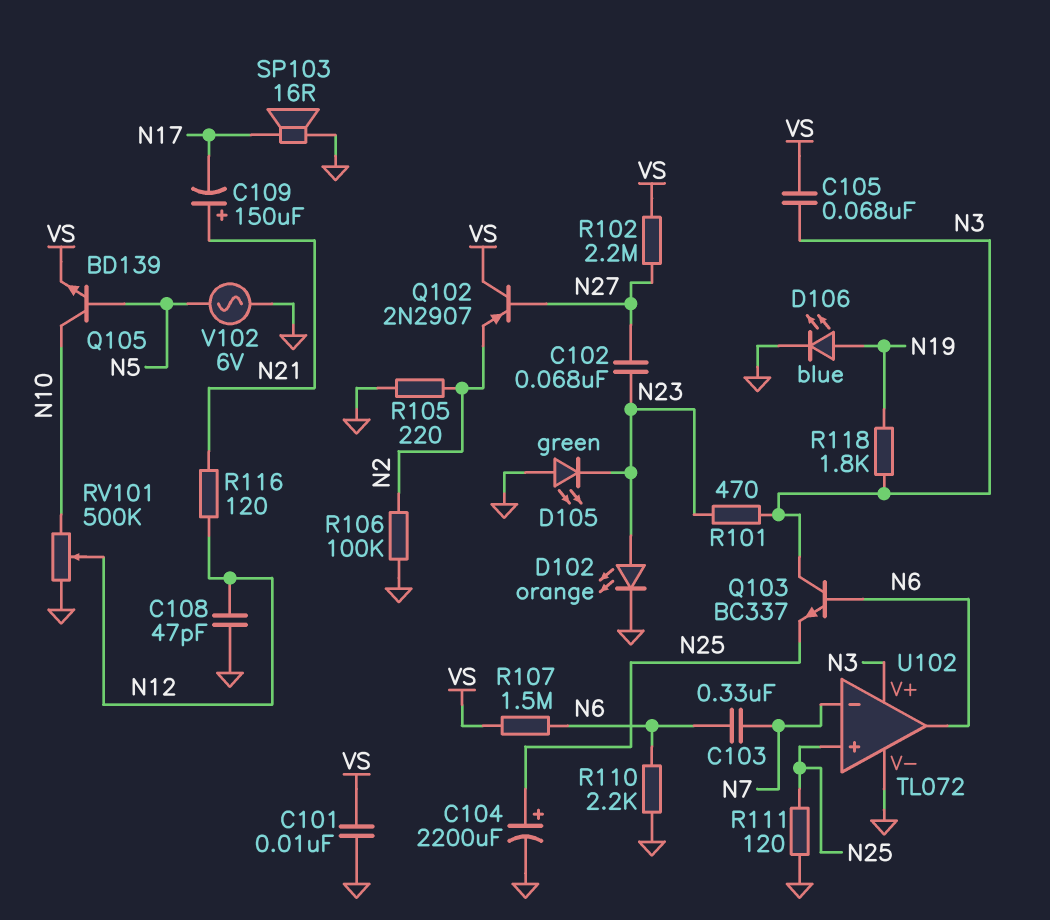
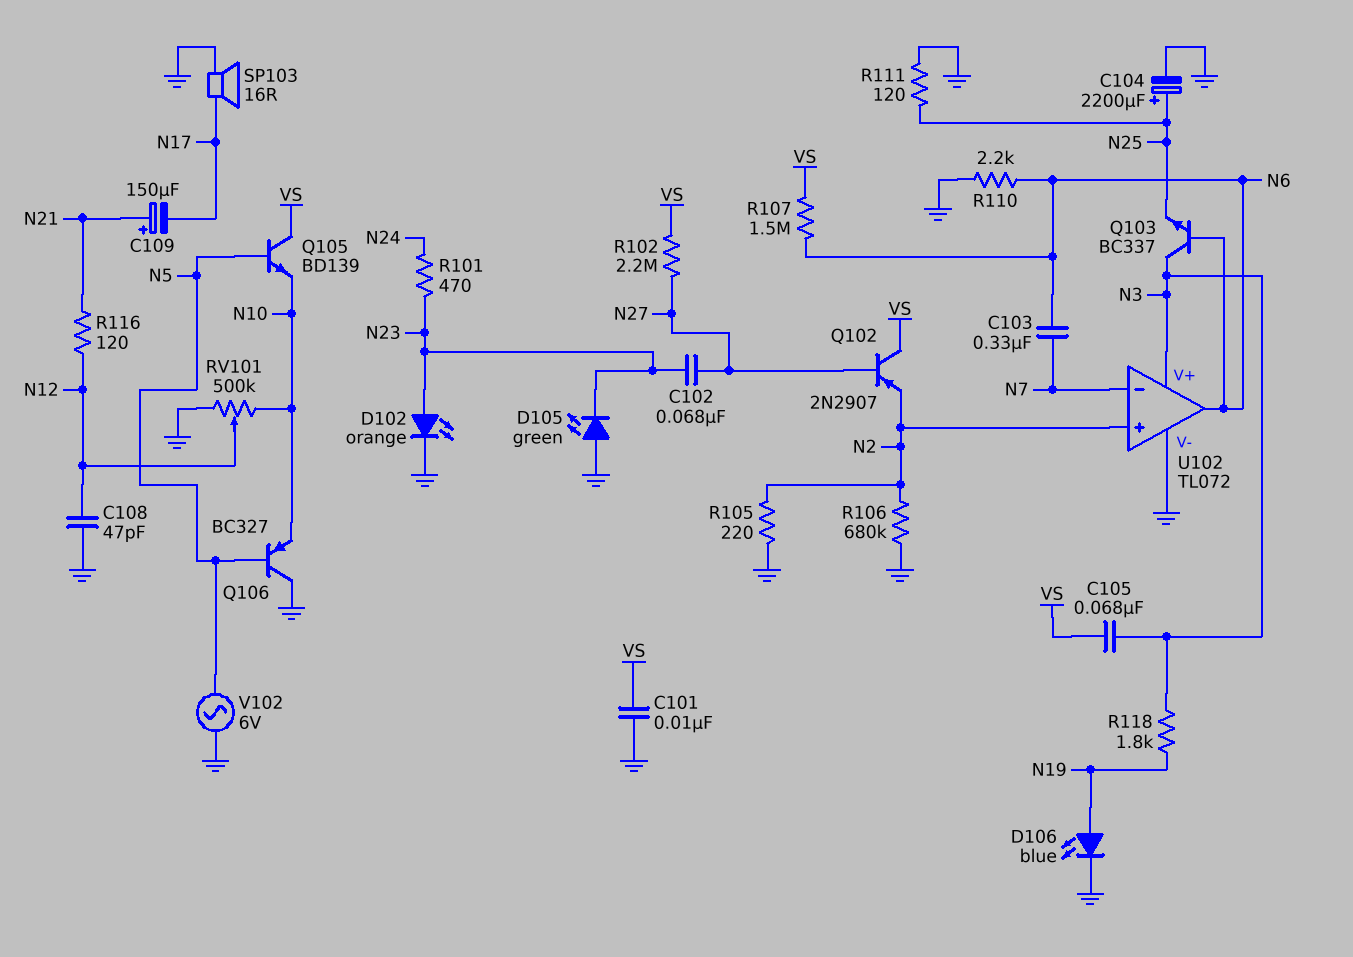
Q105: NPN BD139 (B N5, C N10, E VS) -> NPN BD139 (B N5, C VS, E N10)
Q106: none -> PNP BC327 (B N5, C GND, E N10)
R101: 470 (N3, N23) -> 470 (N23, N24)
R106: 100k (GND, N2) -> 680k (GND, N2)
U102 pin in+: N25 -> N2

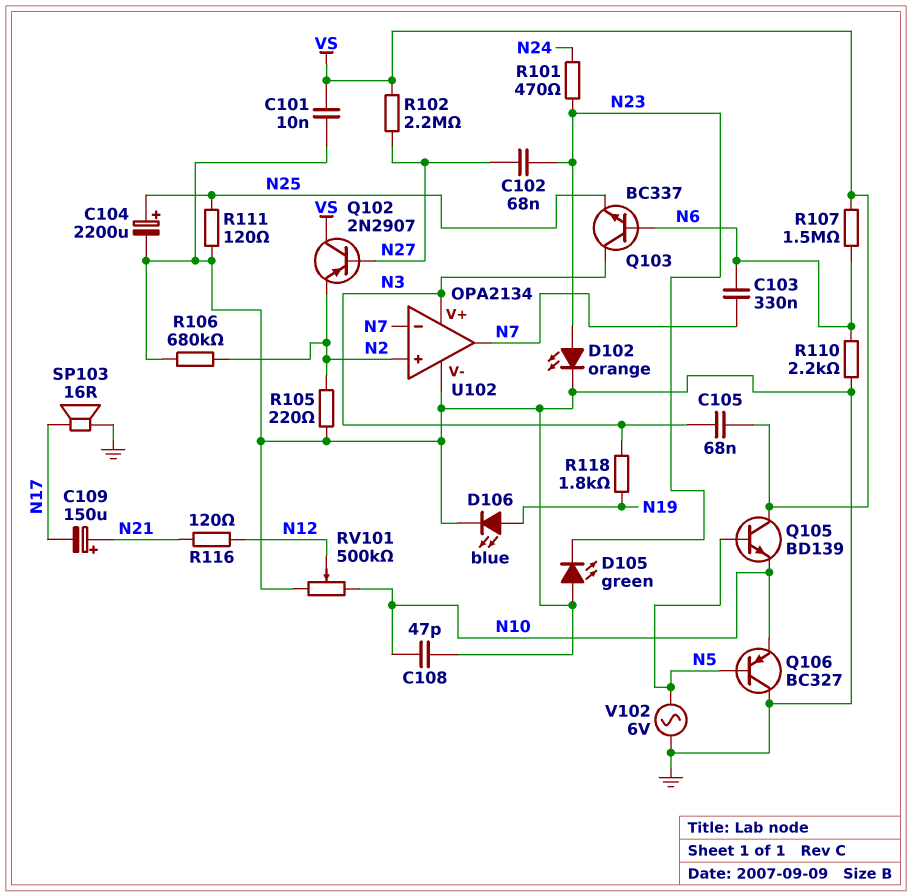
C108: 47pF (GND, N12) -> 47pF (GND, N10)
U102: TL072 -> OPA2134
U102 pin out: N6 -> N7

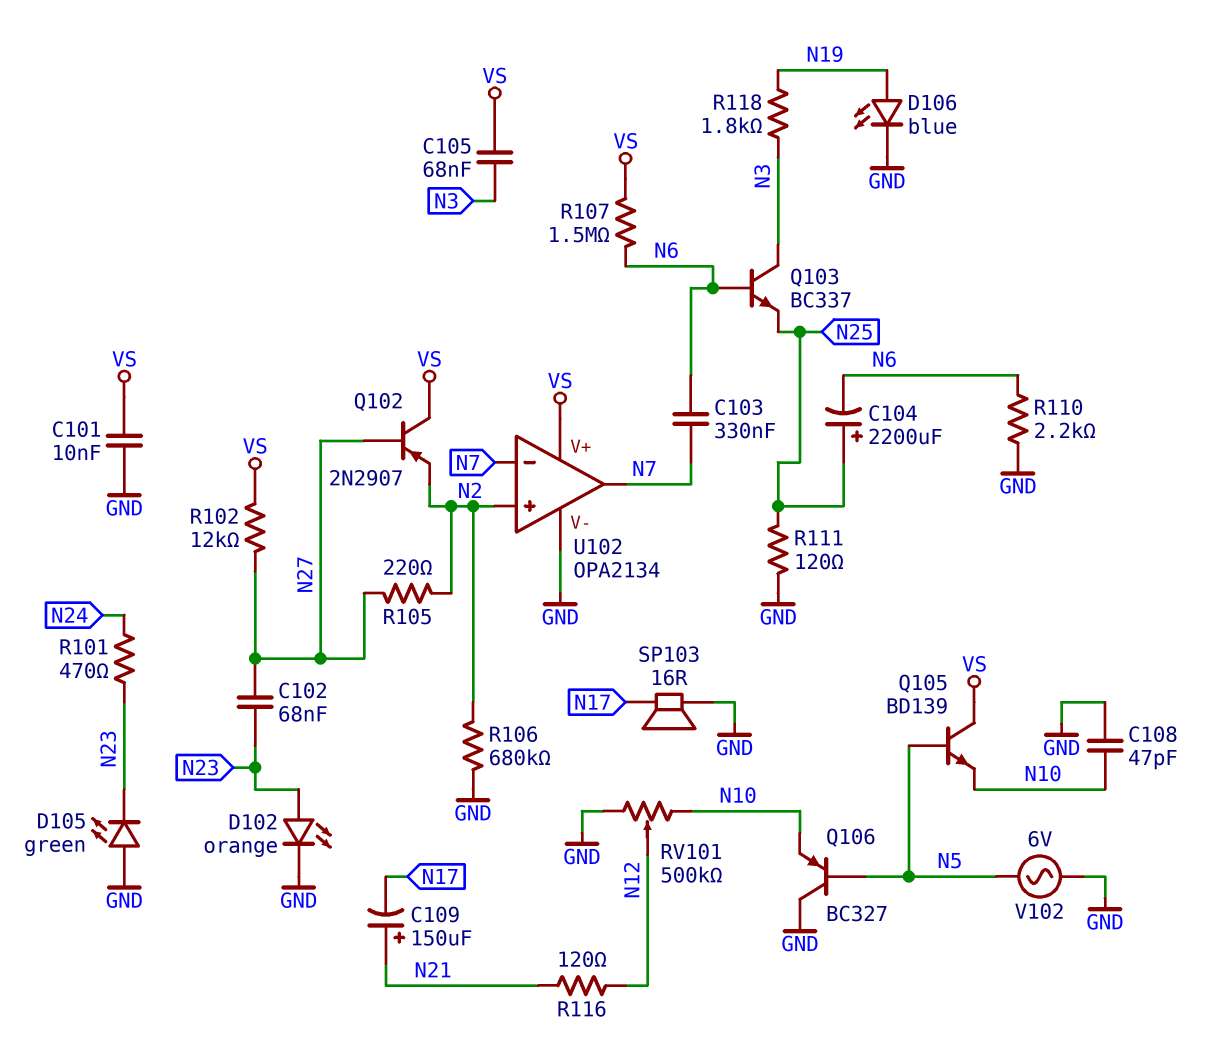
C104: 2200uF (plus N25, minus GND) -> 2200uF (plus N25, minus N6)
R102: 2.2M (N27, VS) -> 12k (N27, VS)
R105: 220 (GND, N2) -> 220 (N2, N27)
U102 pin V+: N3 -> VS

